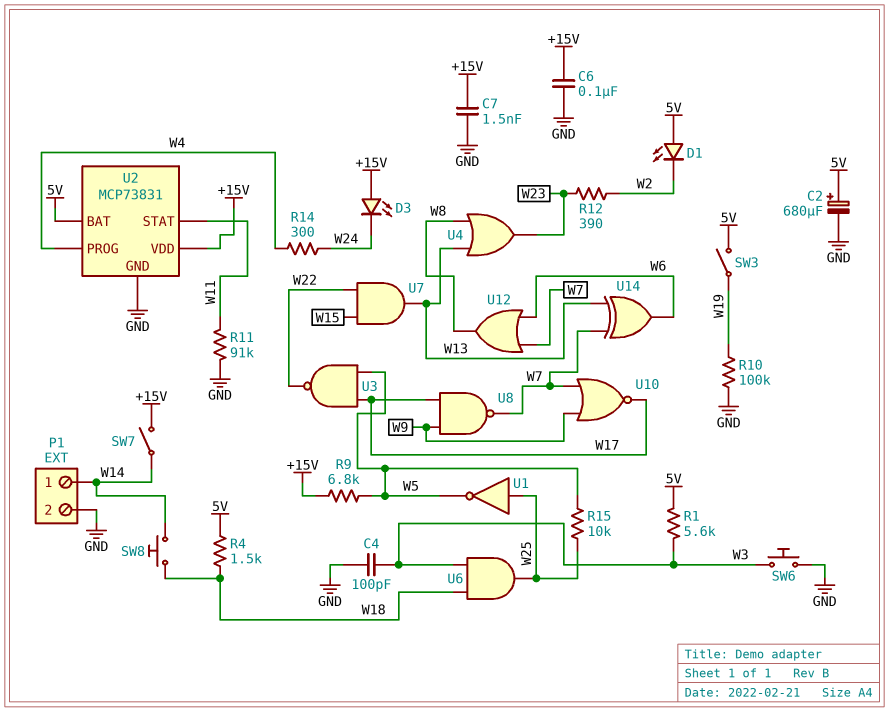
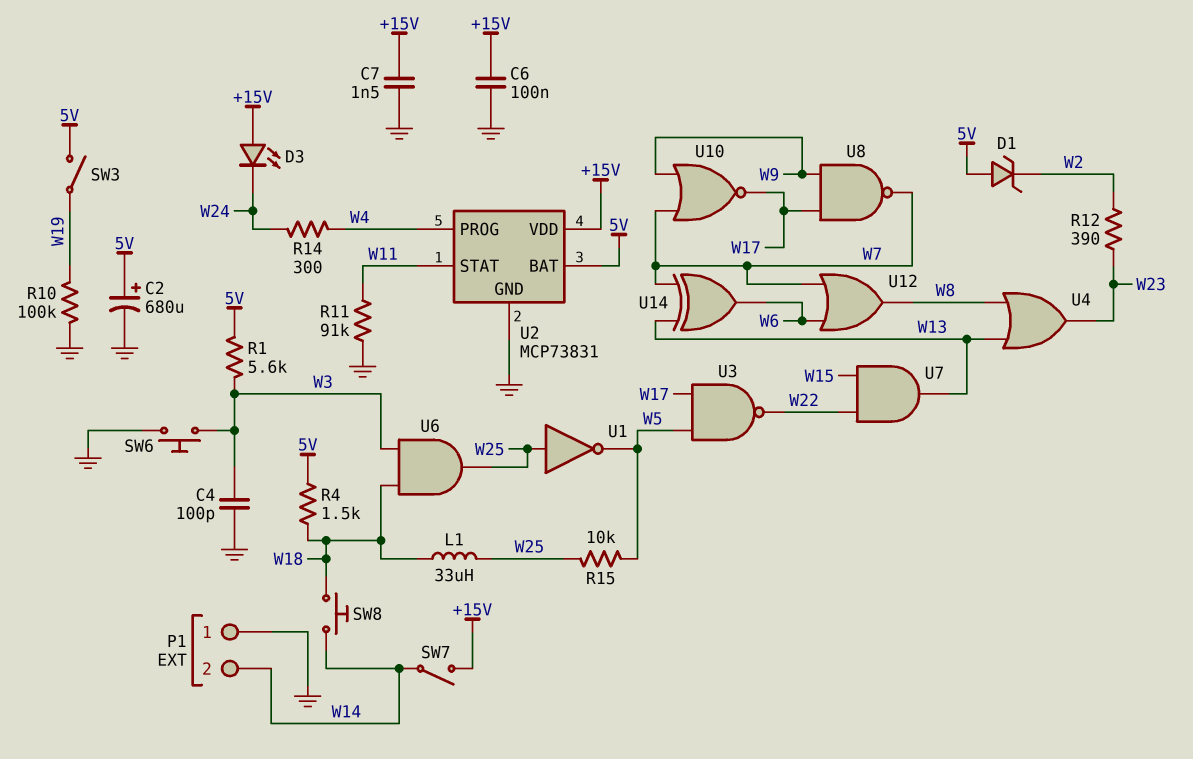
D1: LED (A 5V, K W2) -> zener (A 5V, K W2)
L1: none -> 33uH (W18, W25)
P1 pin 1: W14 -> GND
P1 pin 2: GND -> W14
R9: 6.8k (+15V, W5) -> none

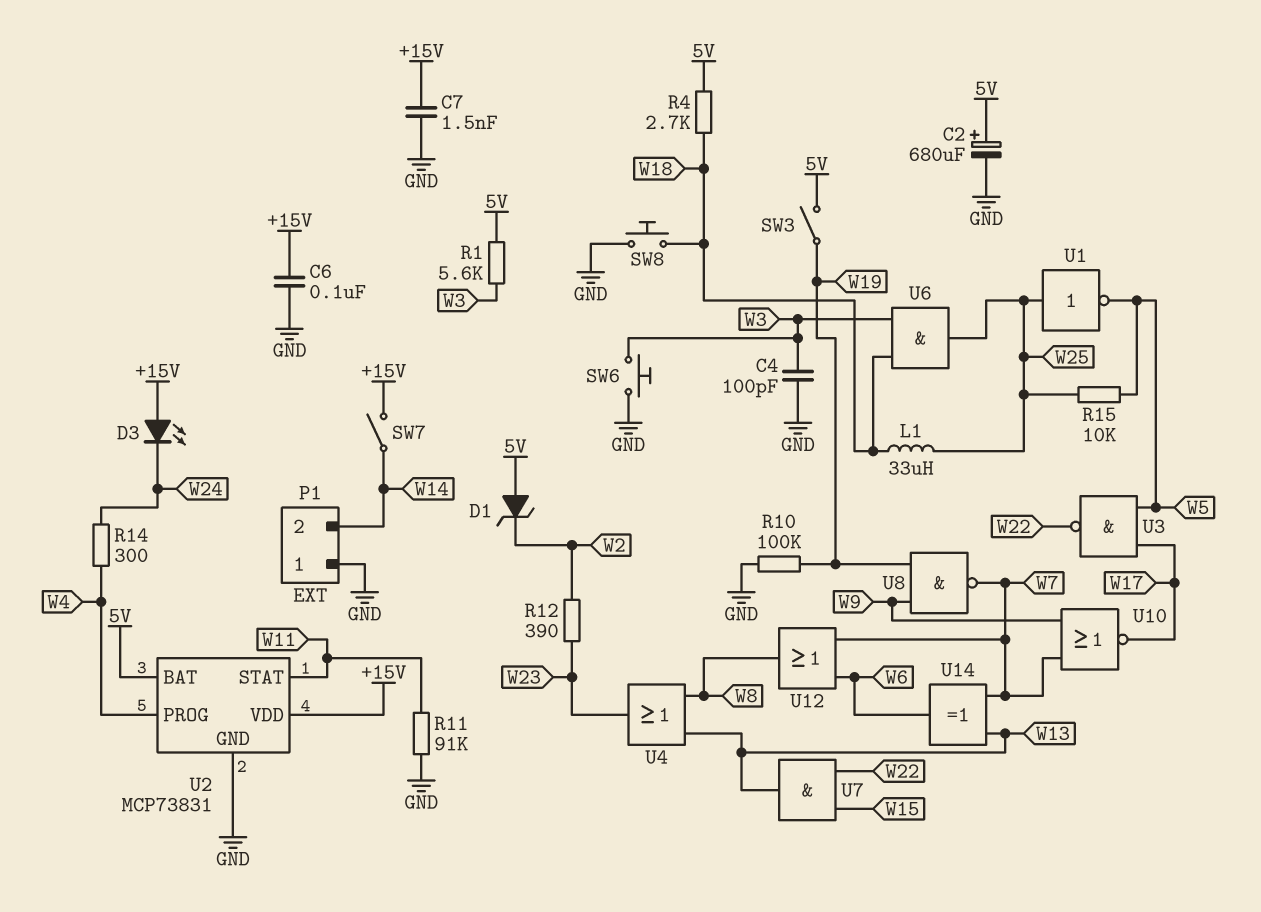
R4: 1.5k (5V, W18) -> 2.7k (5V, W18)
SW8: button (W14, W18) -> button (GND, W18)
U8: NAND (in W9, in W17, out W7) -> NAND (in W9, in W19, out W7)

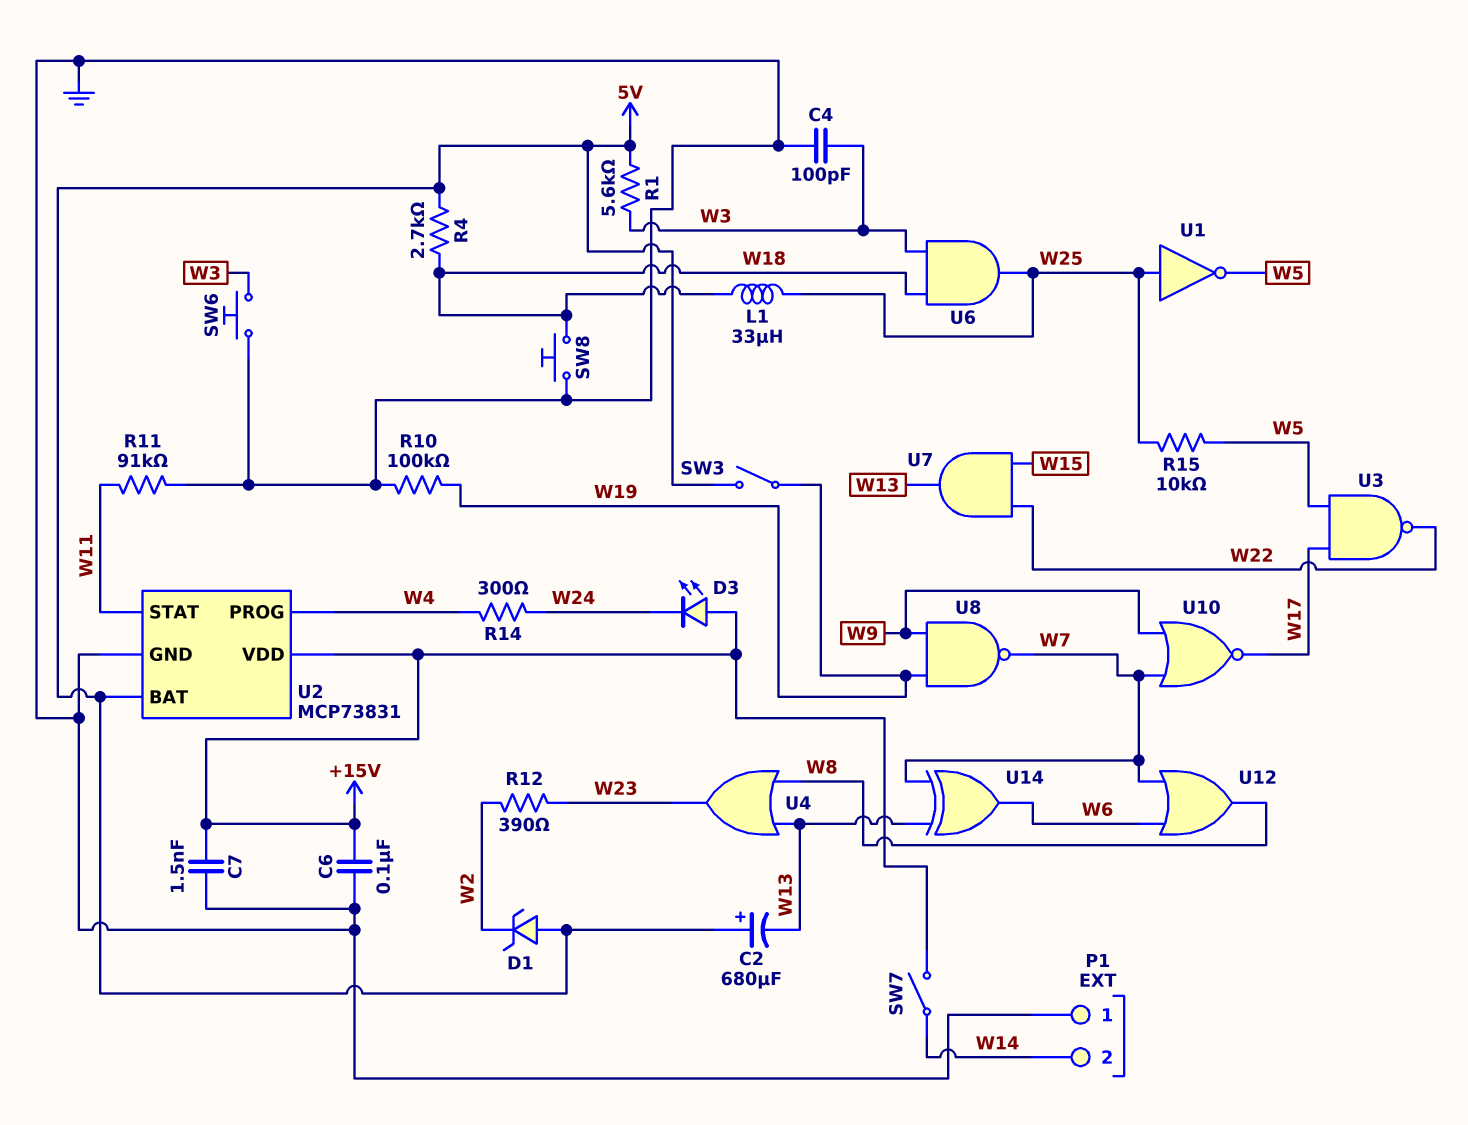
C2: 680uF (plus 5V, minus GND) -> 680uF (plus 5V, minus W13)

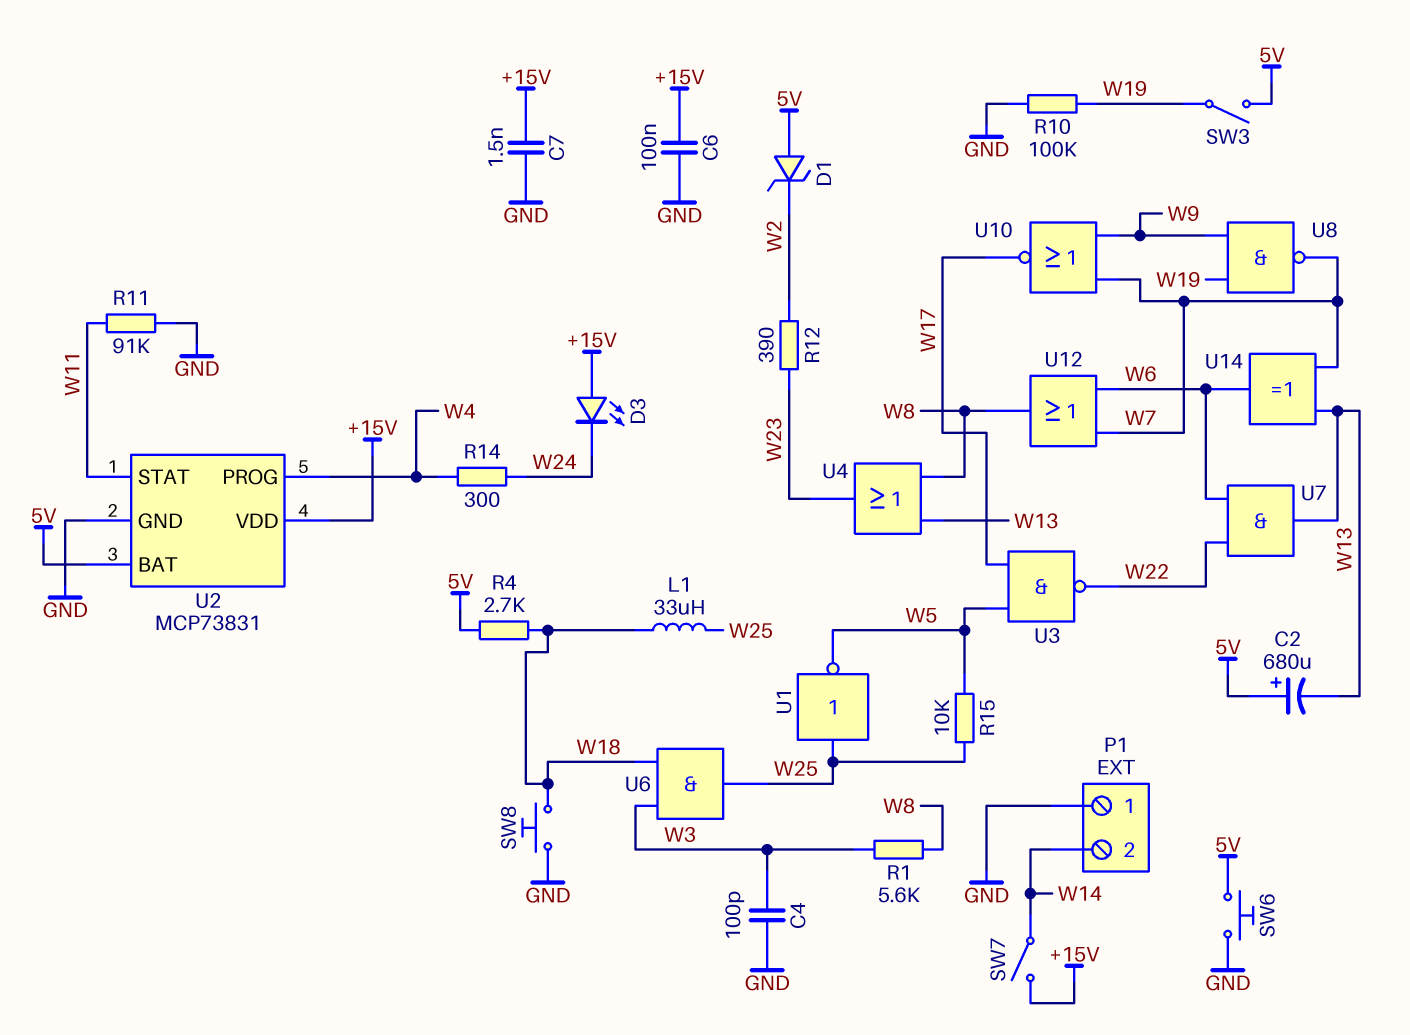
R1: 5.6k (5V, W3) -> 5.6k (W3, W8)
SW6: button (GND, W3) -> button (5V, GND)
U7: AND (in W15, in W22, out W13) -> AND (in W6, in W22, out W13)

